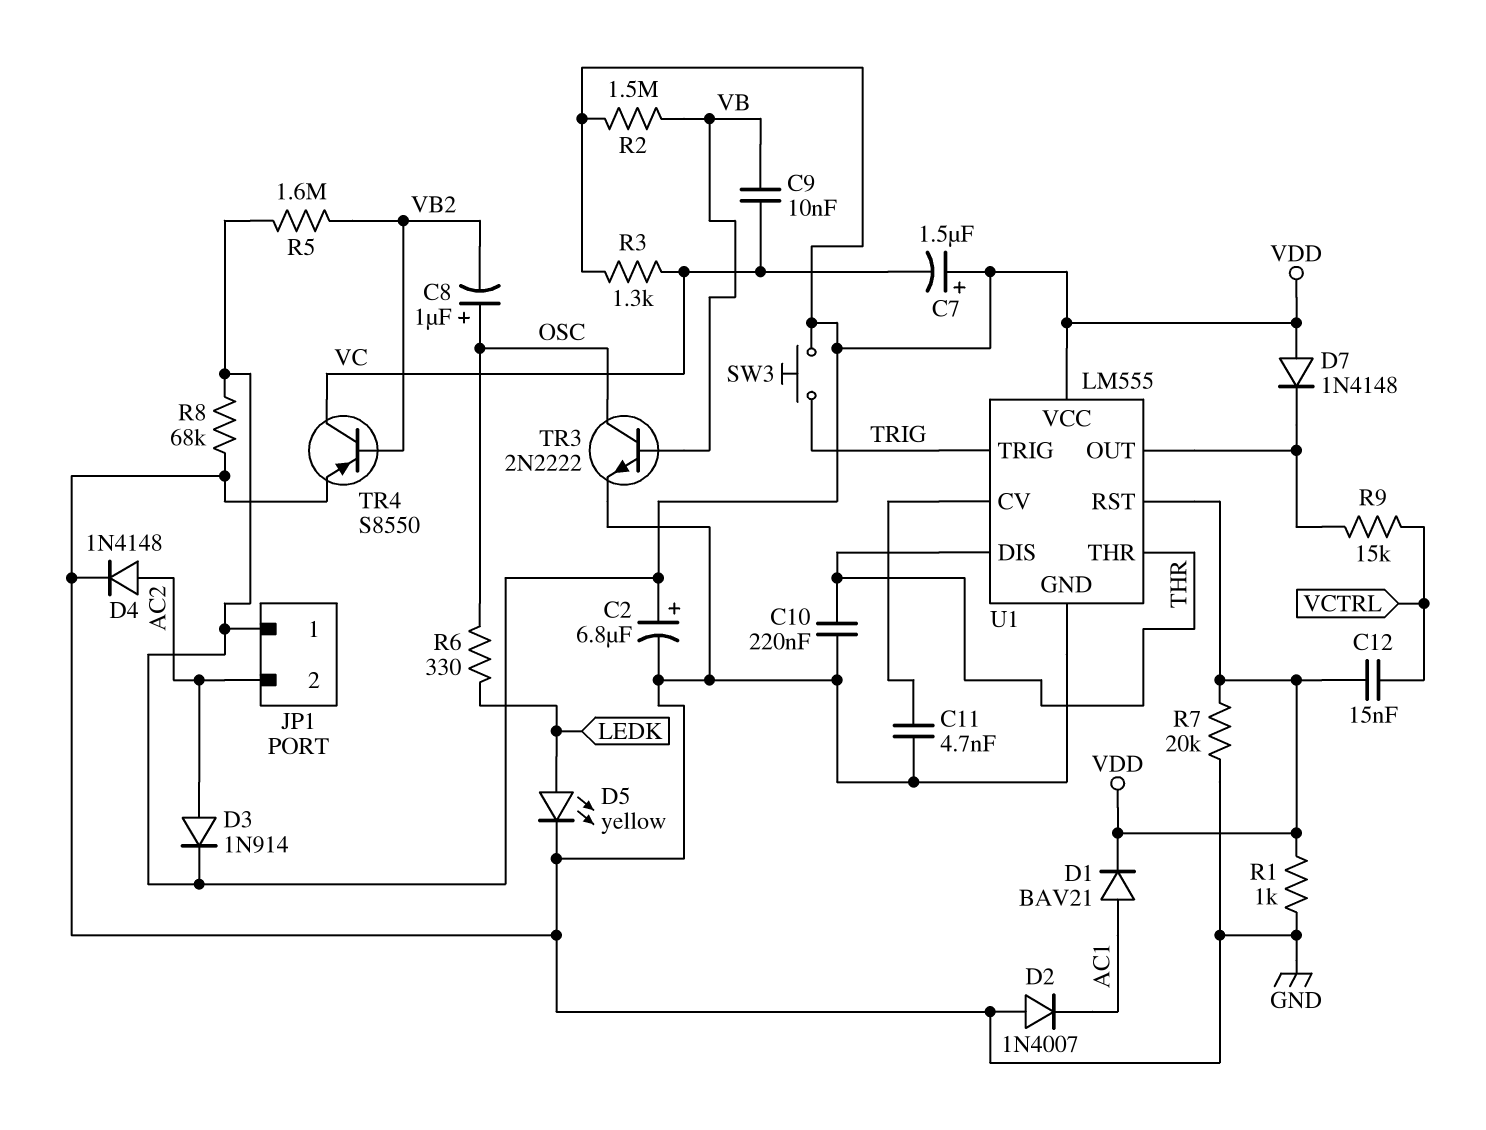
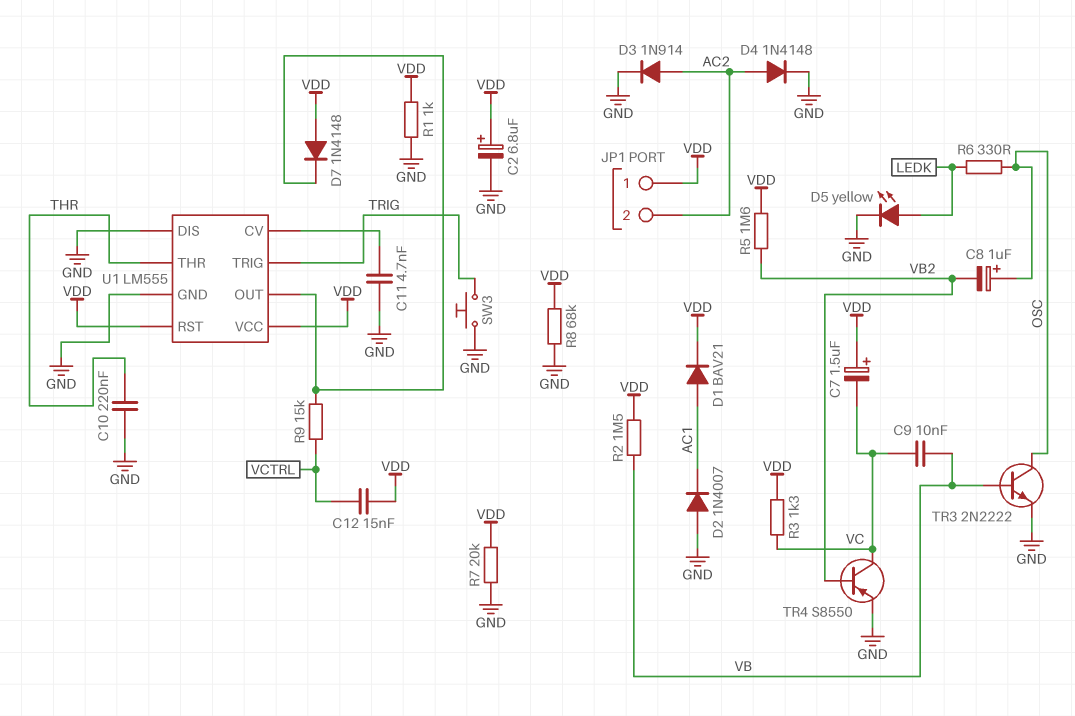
D3: diode 1N914 (A AC2, K VDD) -> diode 1N914 (A AC2, K GND)
SW3: button (TRIG, VDD) -> button (GND, TRIG)
U1 pin DIS: THR -> GND

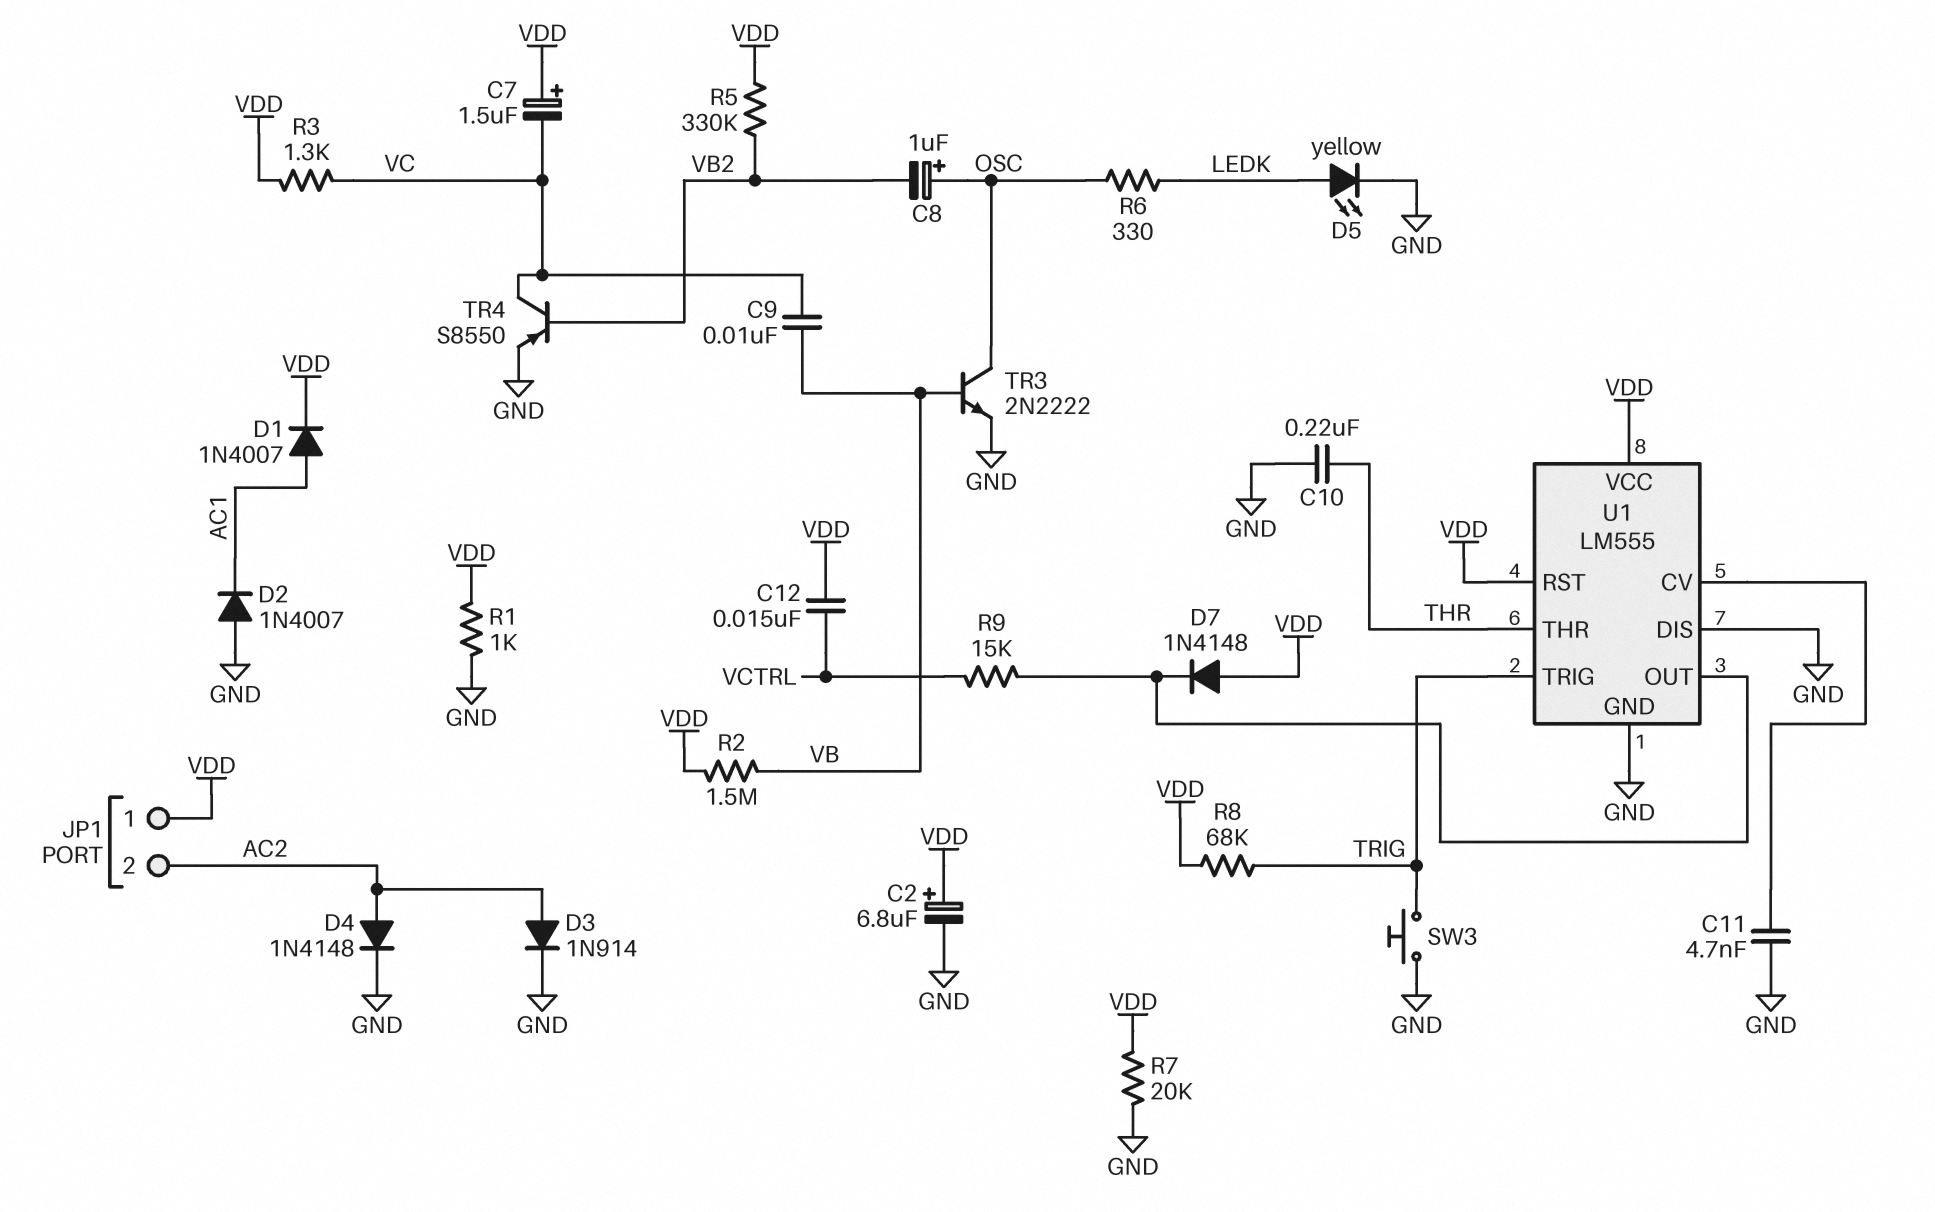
D1: diode BAV21 (A AC1, K VDD) -> diode 1N4007 (A AC1, K VDD)
R5: 1.6M (VB2, VDD) -> 330k (VB2, VDD)
R8: 68k (GND, VDD) -> 68k (TRIG, VDD)

